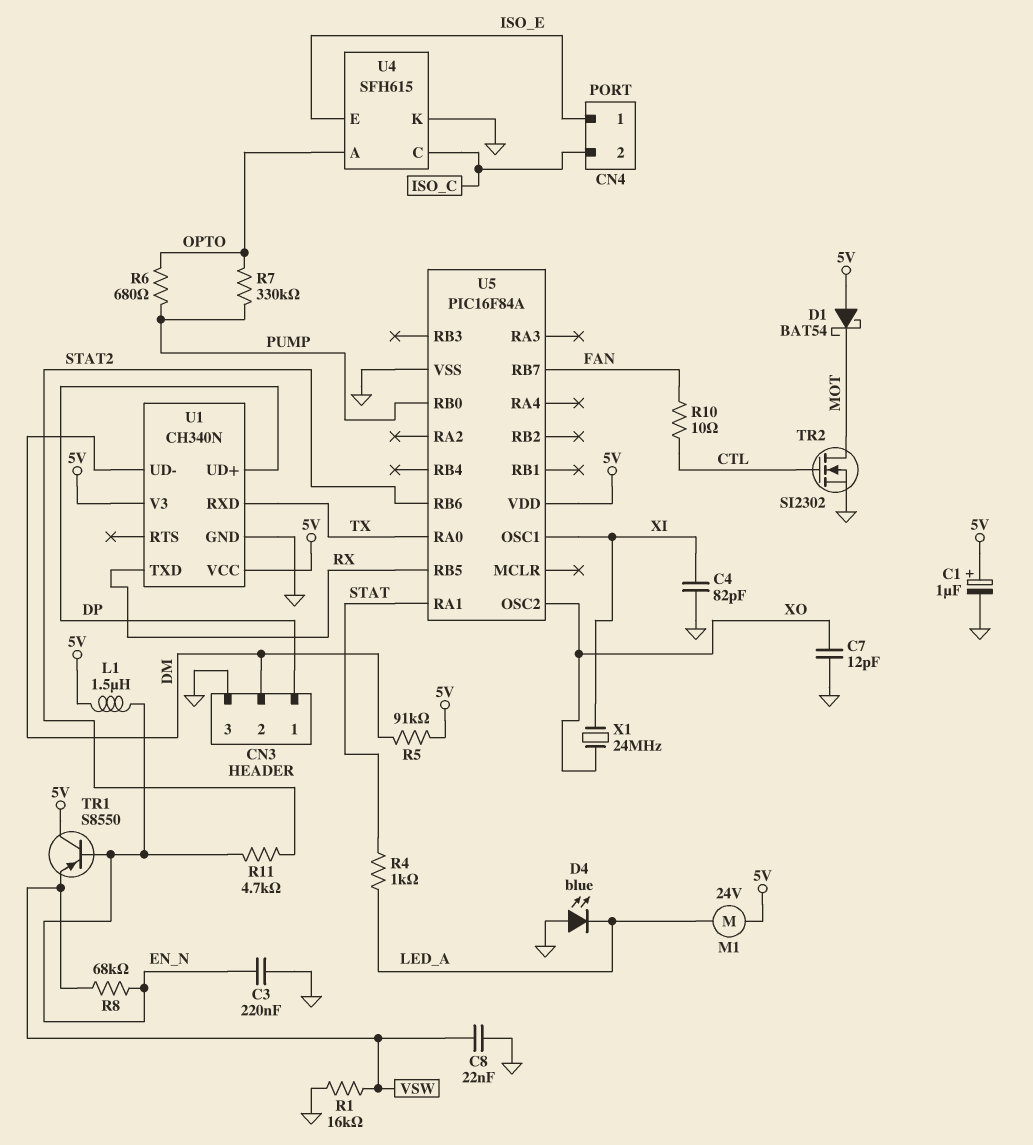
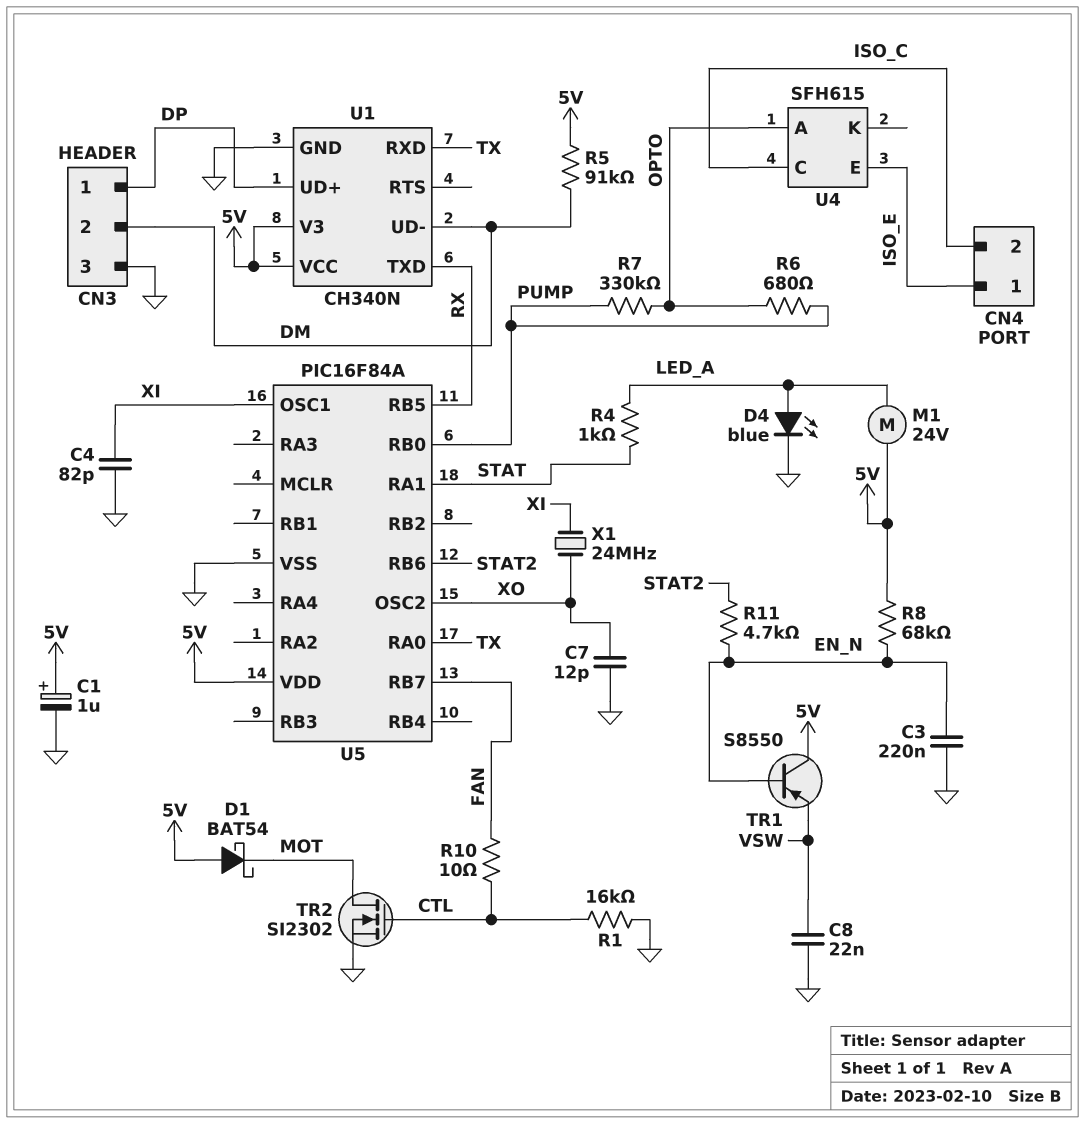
D4: LED blue (A GND, K LED_A) -> LED blue (A LED_A, K GND)
L1: 1.5uH (5V, EN_N) -> none
R1: 16k (GND, VSW) -> 16k (CTL, GND)
R8: 68k (EN_N, VSW) -> 68k (5V, EN_N)
U4 pin K: GND -> none

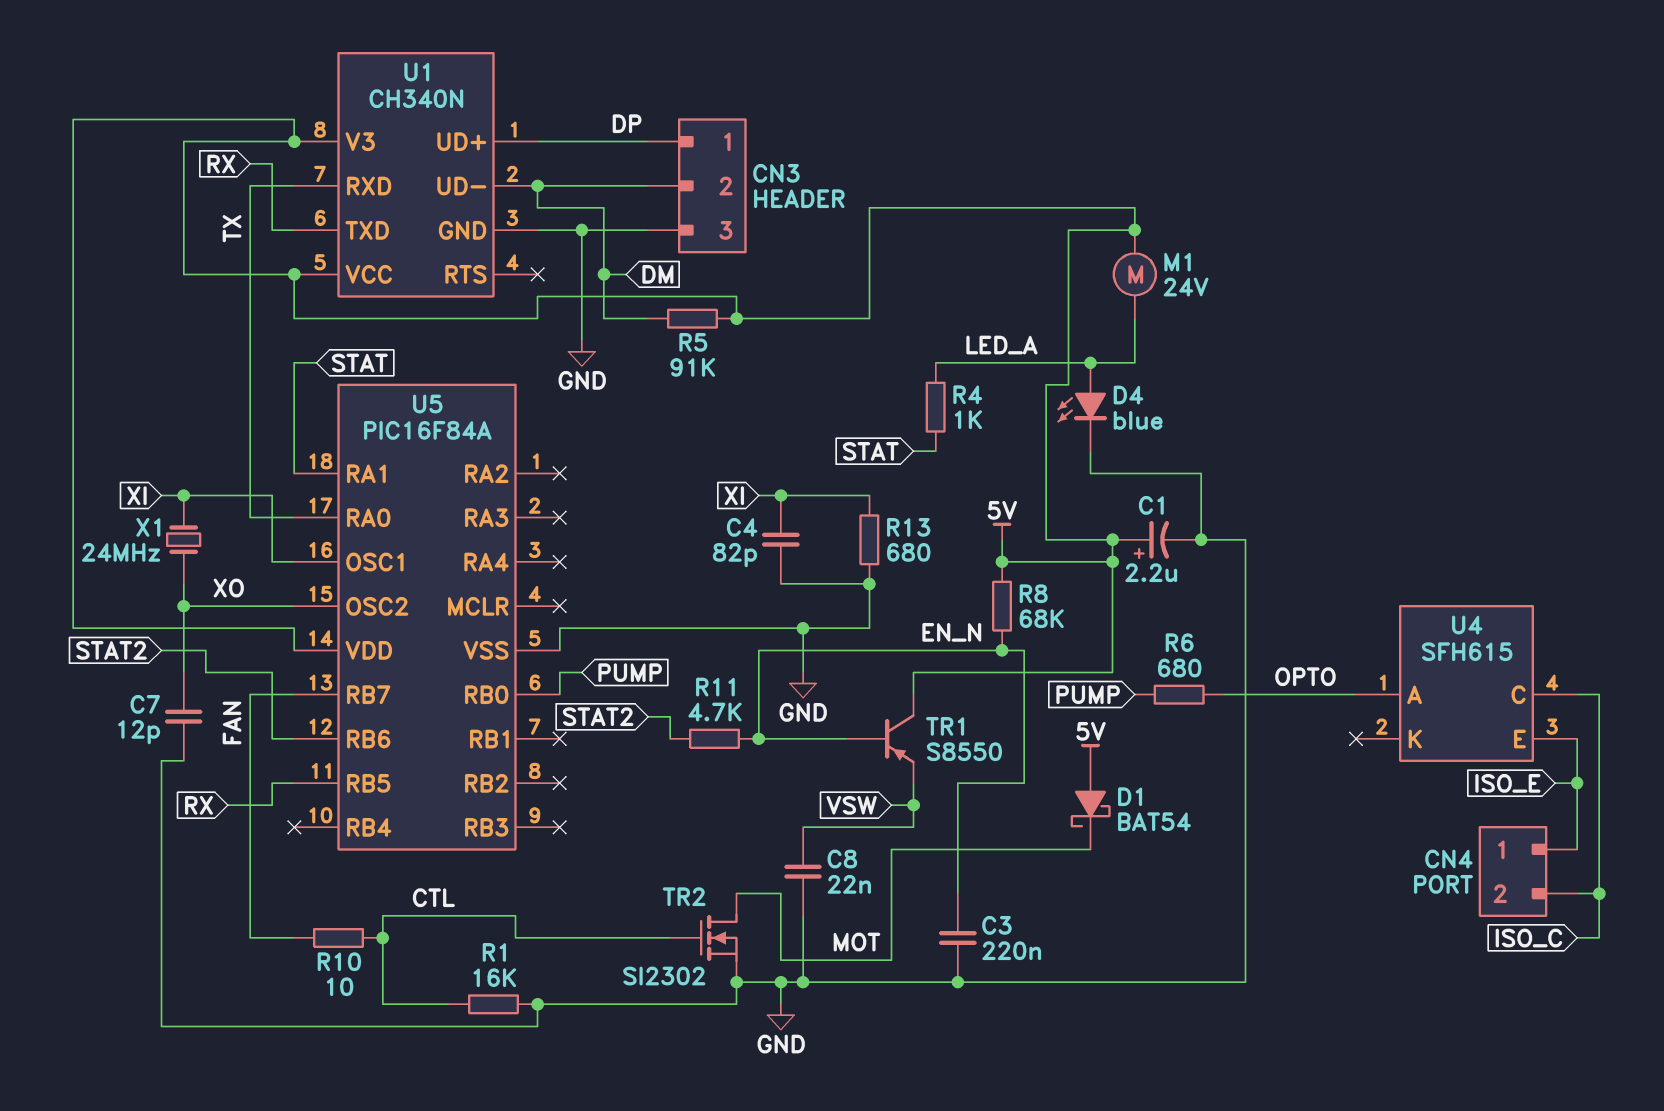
C1: 1uF (plus 5V, minus GND) -> 2.2uF (plus 5V, minus GND)
R7: 330k (OPTO, PUMP) -> none
R13: none -> 680 (GND, XI)

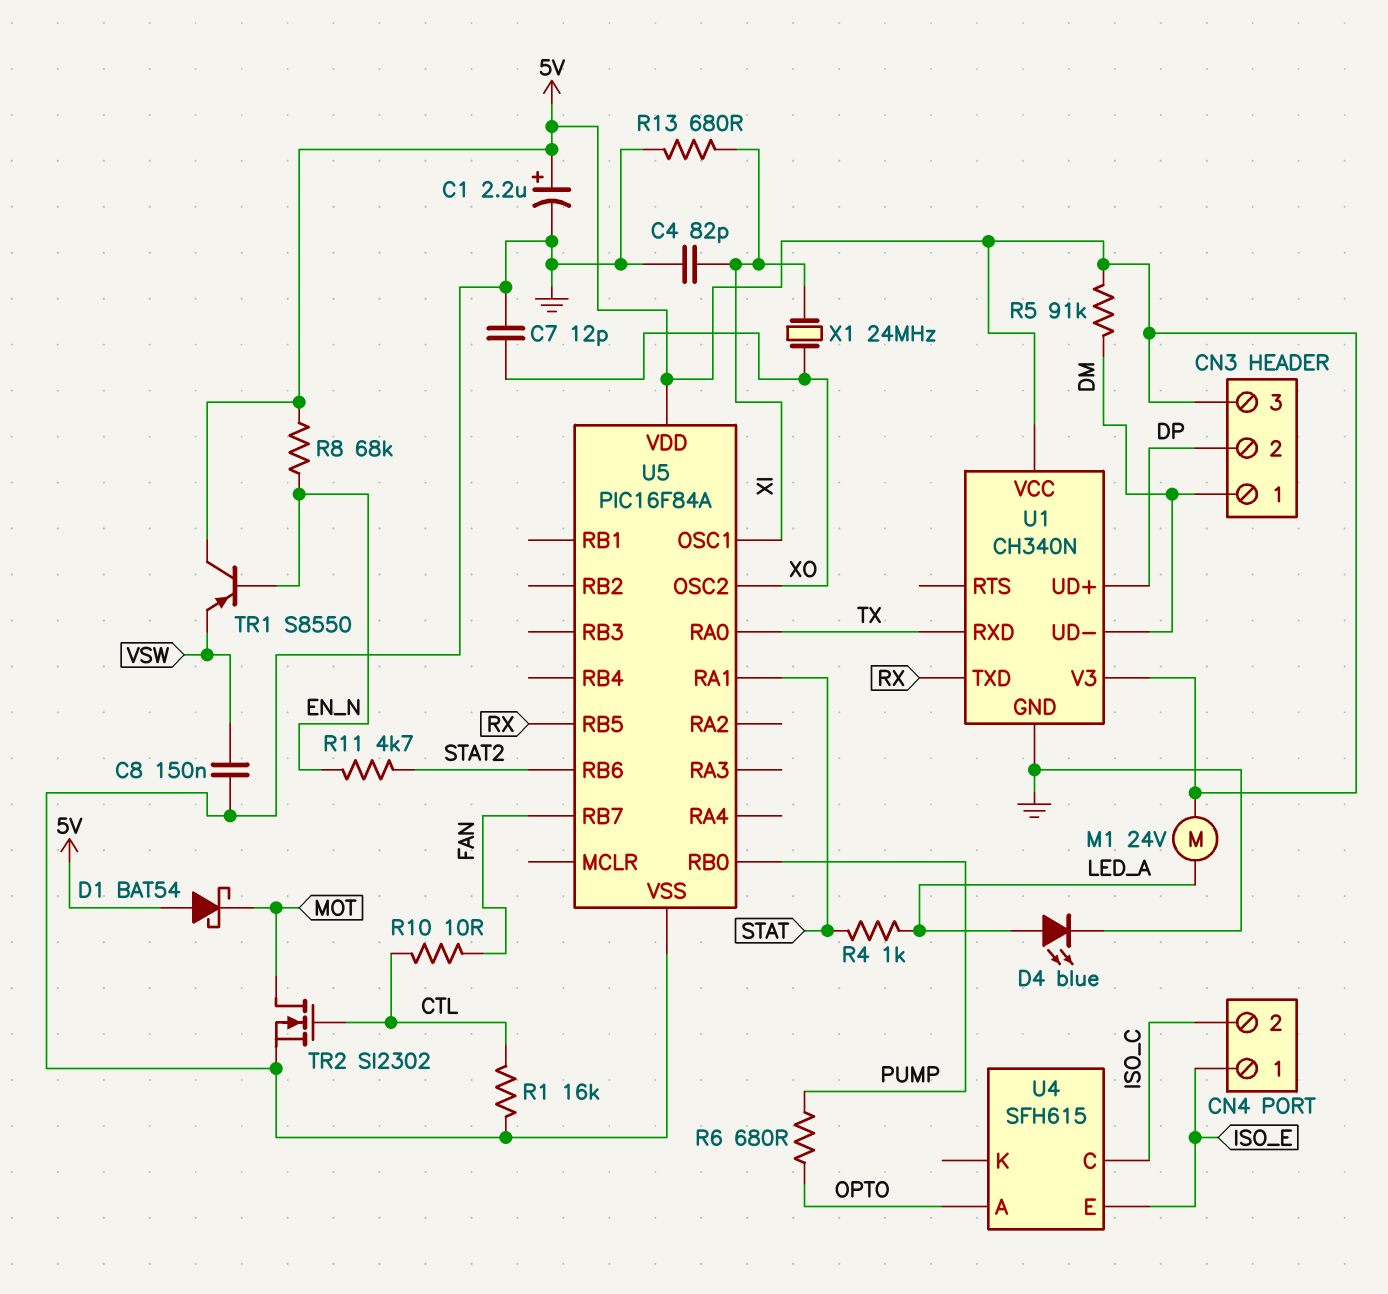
C3: 220nF (EN_N, GND) -> none
C8: 22nF (GND, VSW) -> 150nF (GND, VSW)
CN3 pin 1: DP -> DM
CN3 pin 2: DM -> DP
CN3 pin 3: GND -> 5V

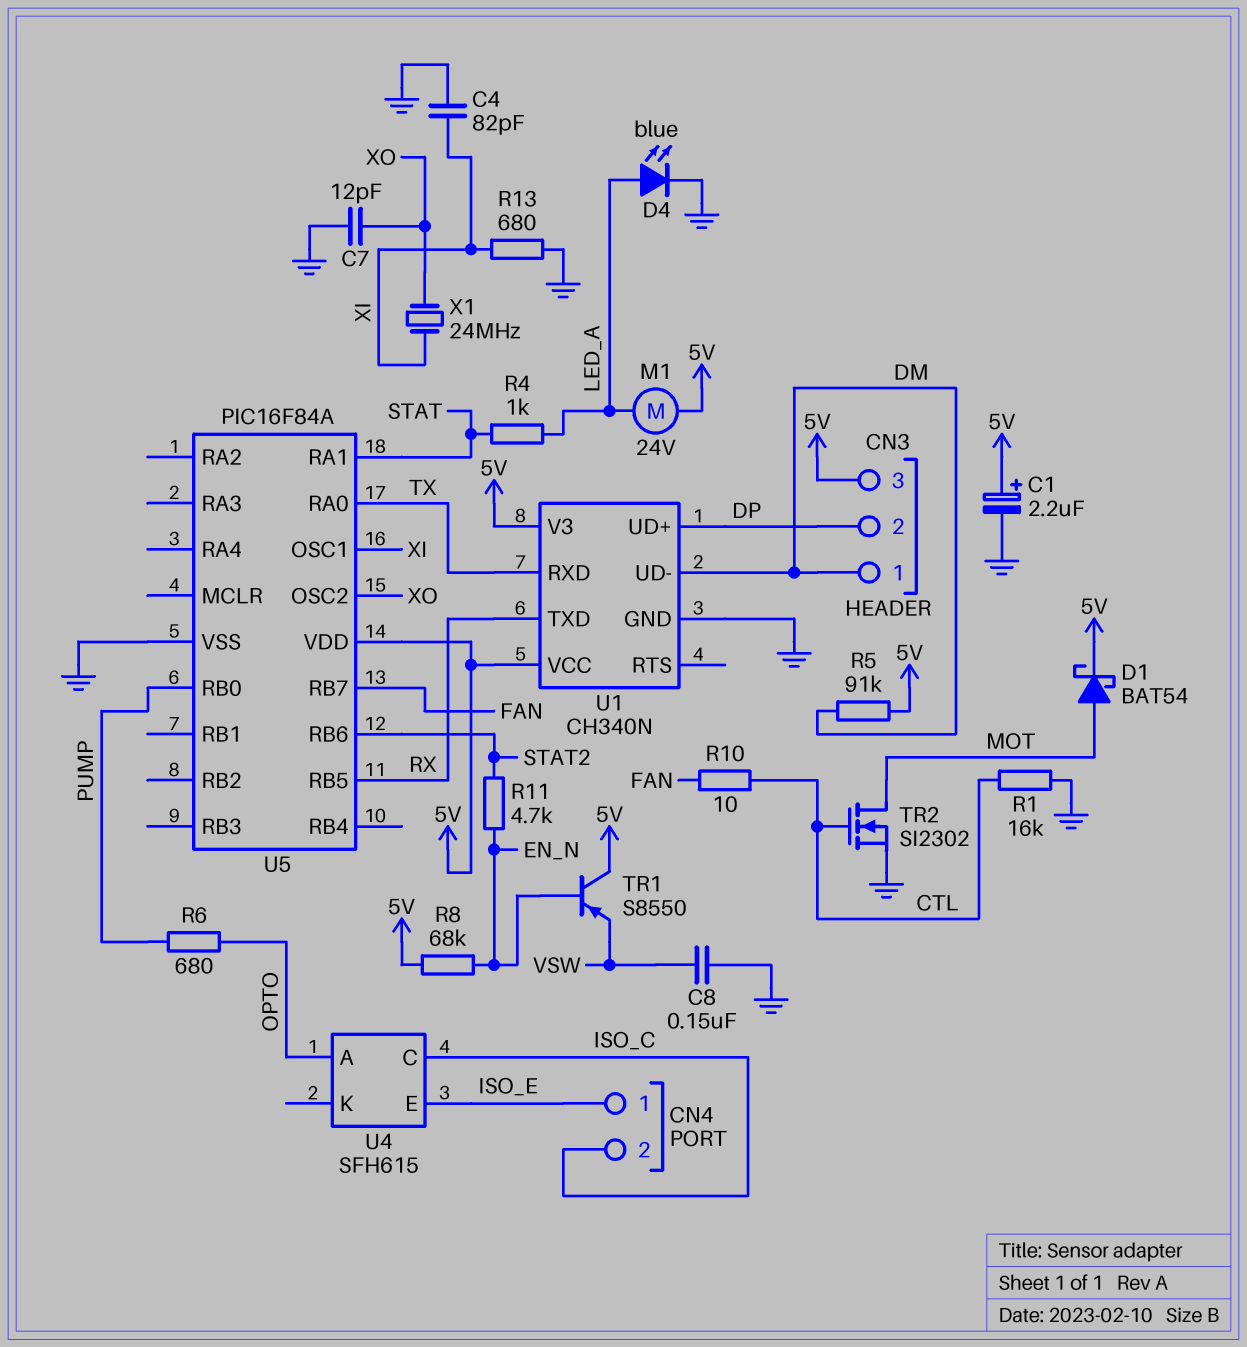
D1: schottky BAT54 (A 5V, K MOT) -> schottky BAT54 (A MOT, K 5V)

